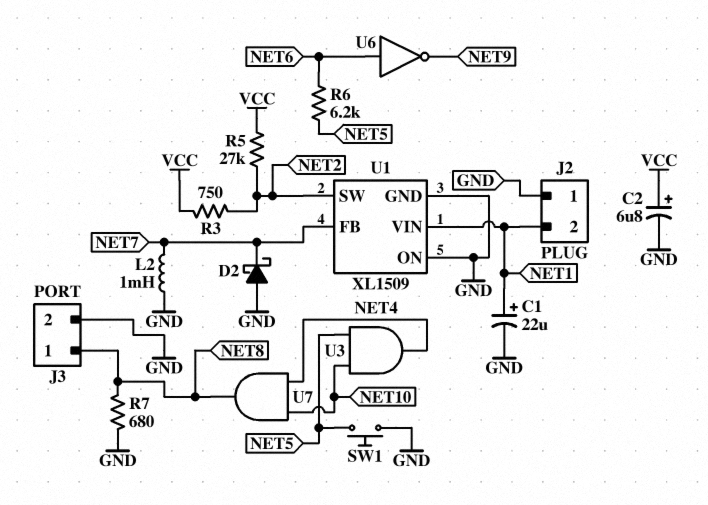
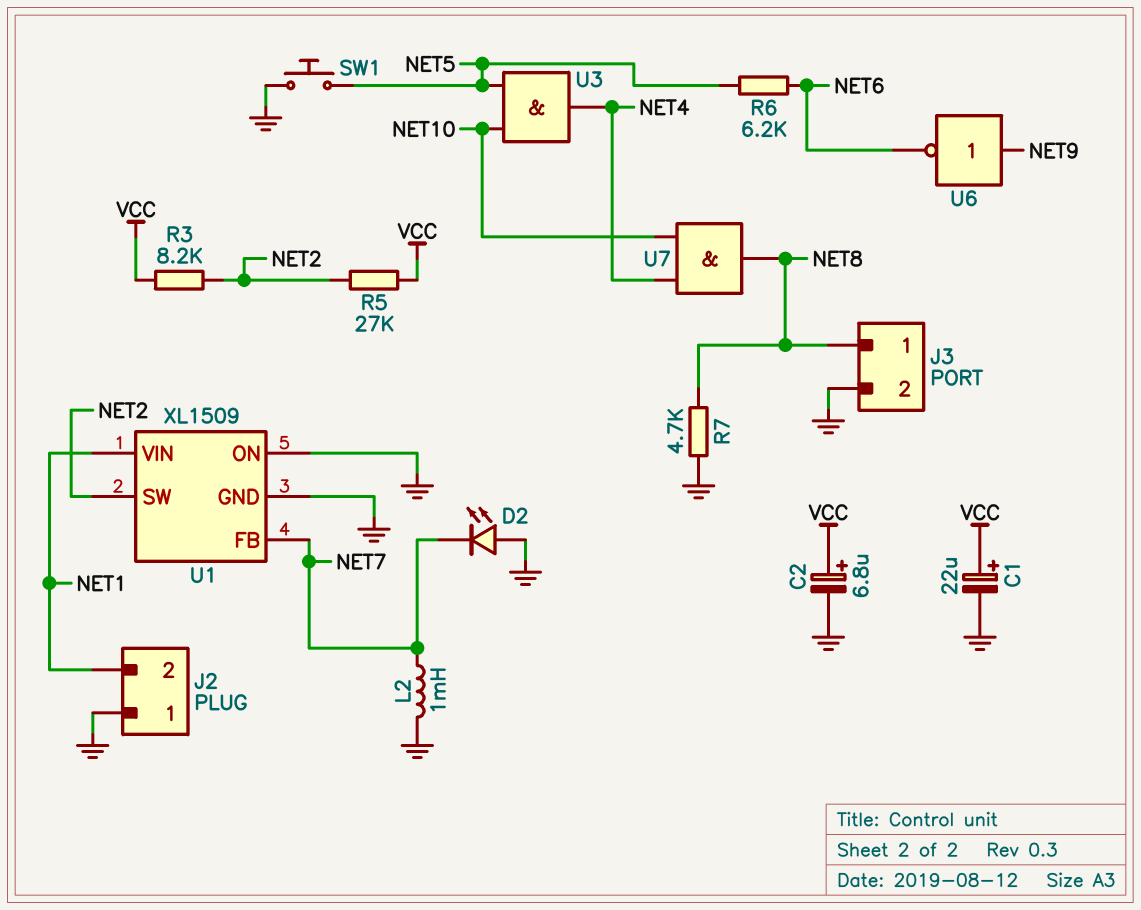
C1: 22uF (plus NET1, minus GND) -> 22uF (plus VCC, minus GND)
D2: schottky (A GND, K NET7) -> LED (A GND, K NET7)
R3: 750 (NET2, VCC) -> 8.2k (NET2, VCC)
R7: 680 (GND, NET8) -> 4.7k (GND, NET8)
U6: NOT (in NET6, out NET9) -> NOT (in NET9, out NET6)

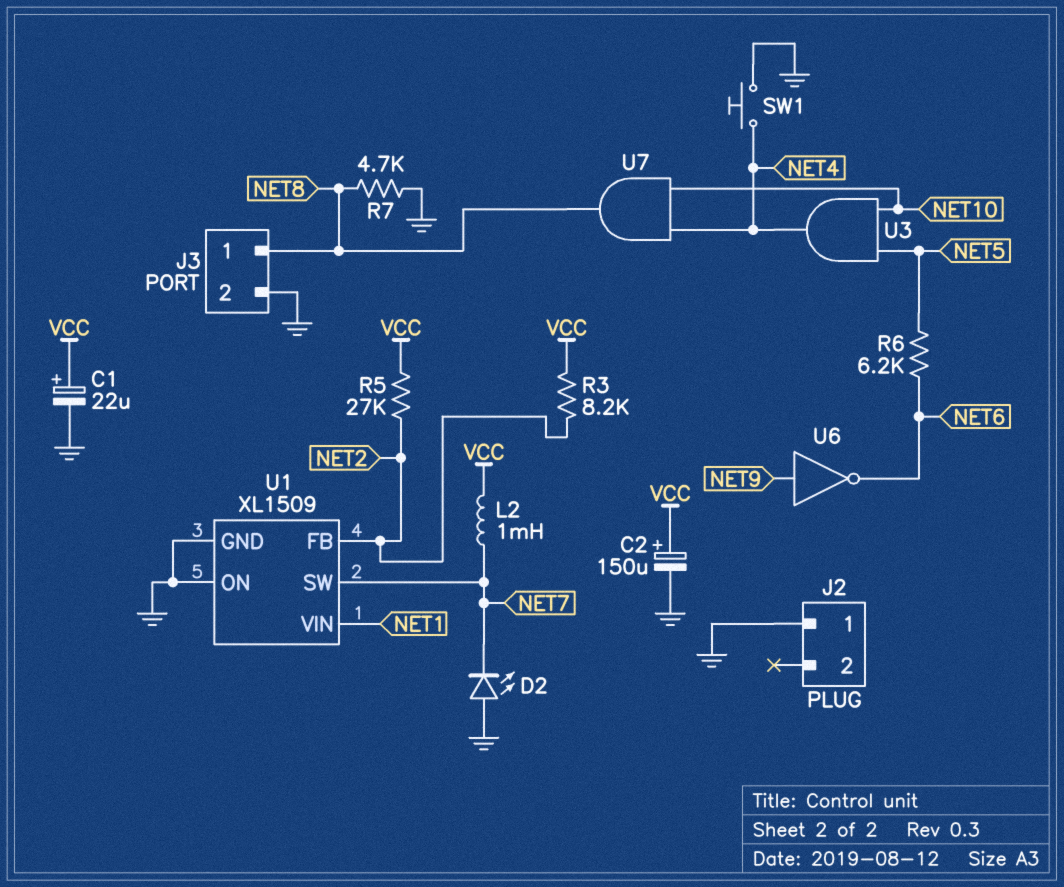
C2: 6.8uF (plus VCC, minus GND) -> 150uF (plus VCC, minus GND)
J2 pin 2: NET1 -> none
L2: 1mH (GND, NET7) -> 1mH (NET7, VCC)
SW1: button (GND, NET5) -> button (GND, NET4)
U1 pin FB: NET7 -> NET2
U1 pin SW: NET2 -> NET7

